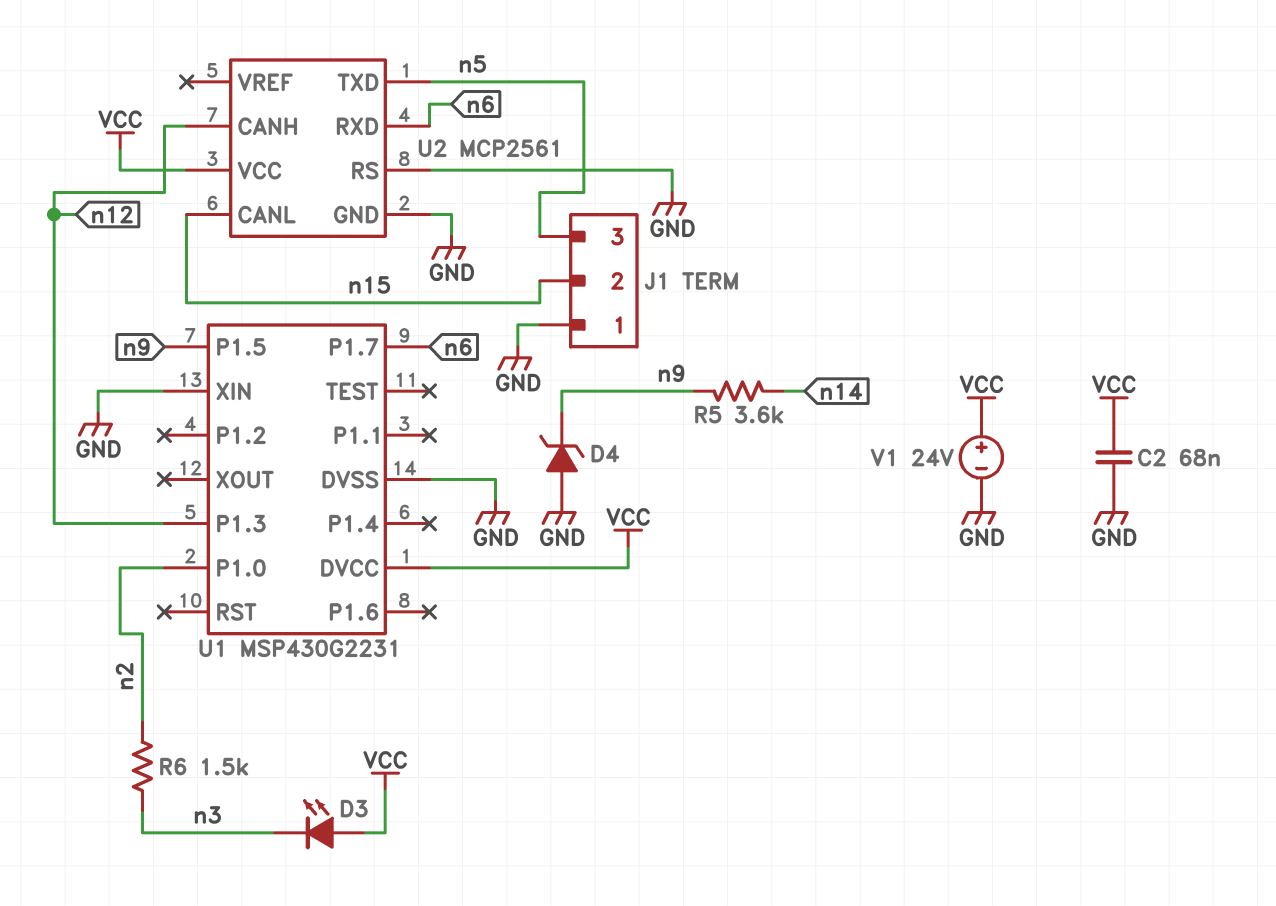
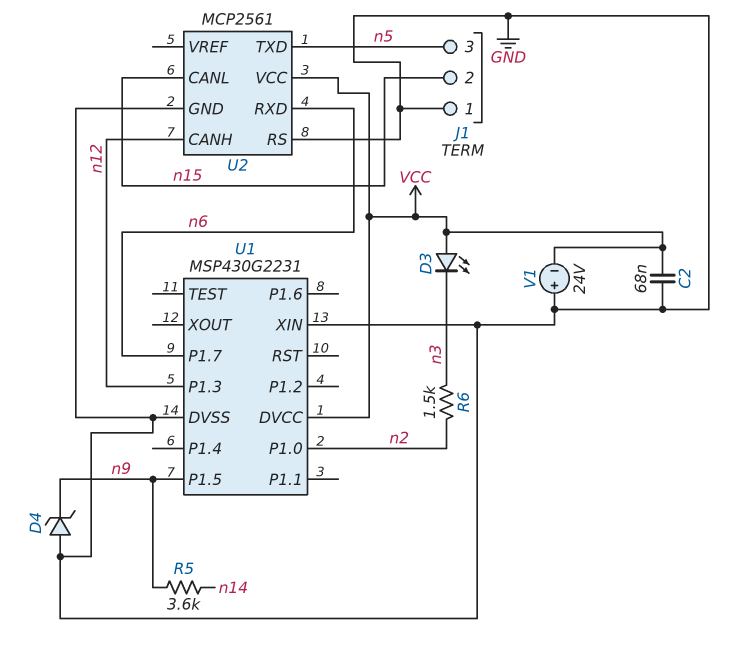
V1: 24V (plus VCC, minus GND) -> 24V (plus GND, minus VCC)

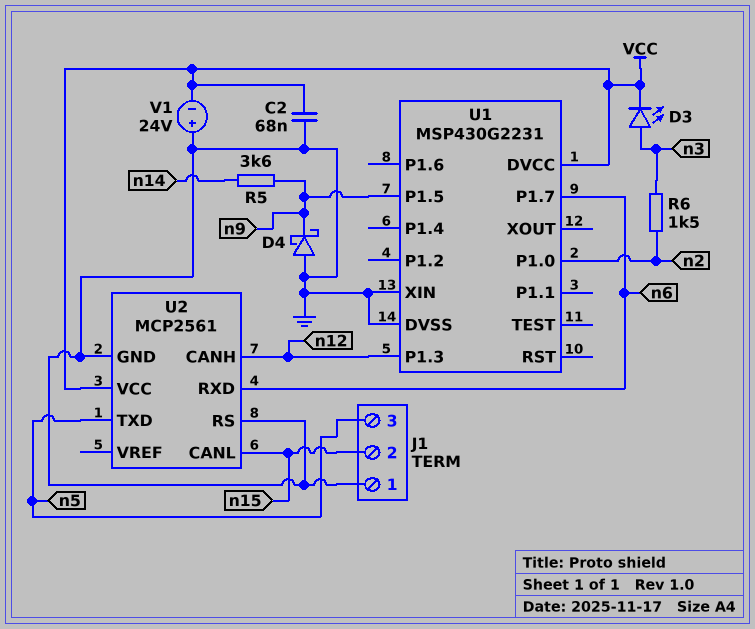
D3: LED (A VCC, K n3) -> LED (A n3, K VCC)
D4: zener (A GND, K n9) -> schottky (A GND, K n9)

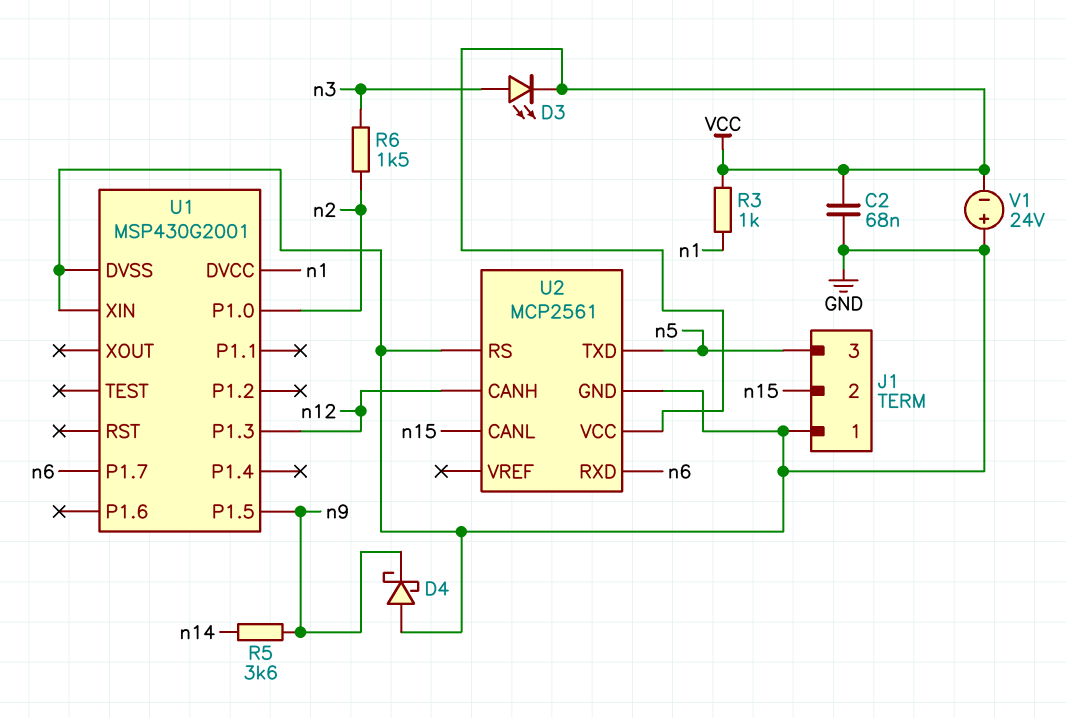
R3: none -> 1k (VCC, n1)
U1: MSP430G2231 -> MSP430G2001
U1 pin DVCC: VCC -> n1

